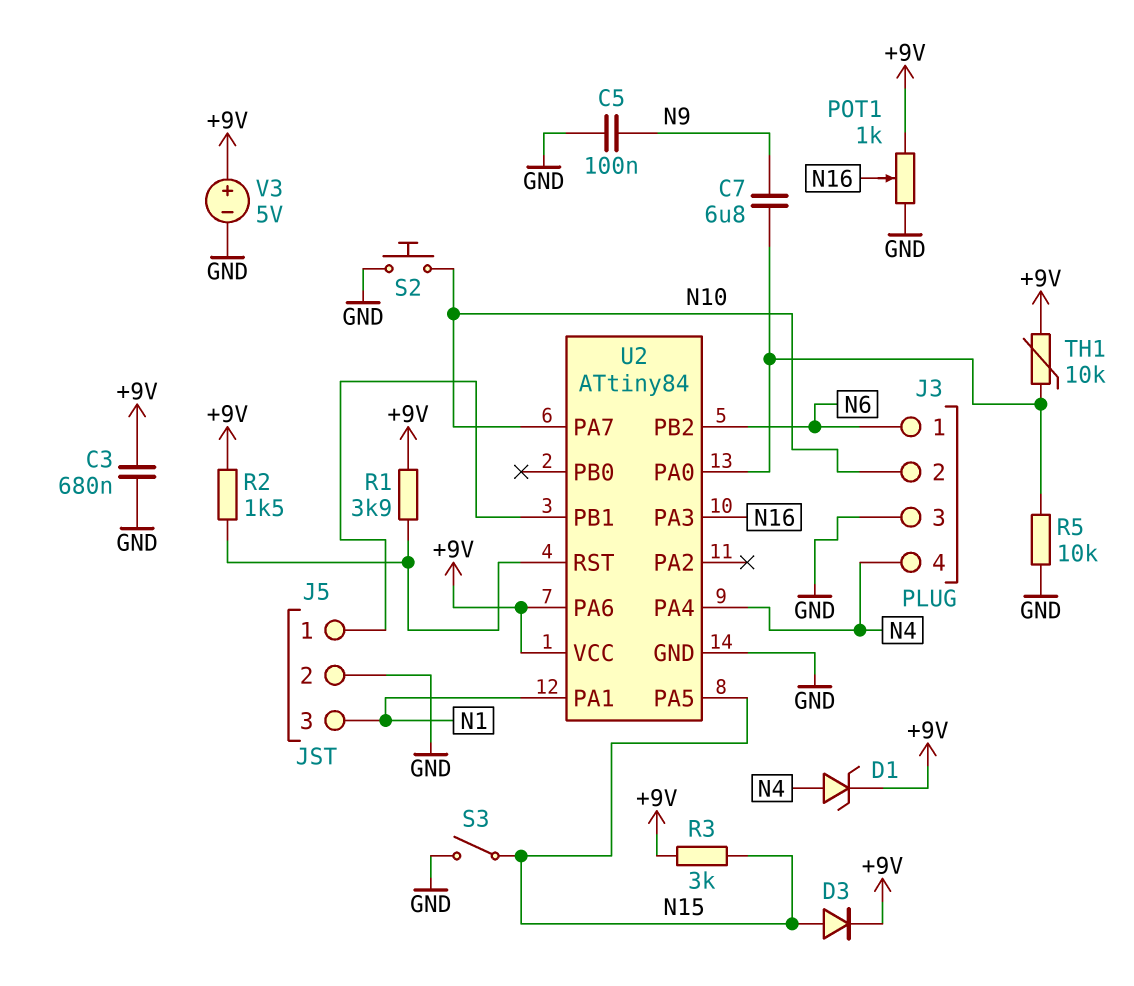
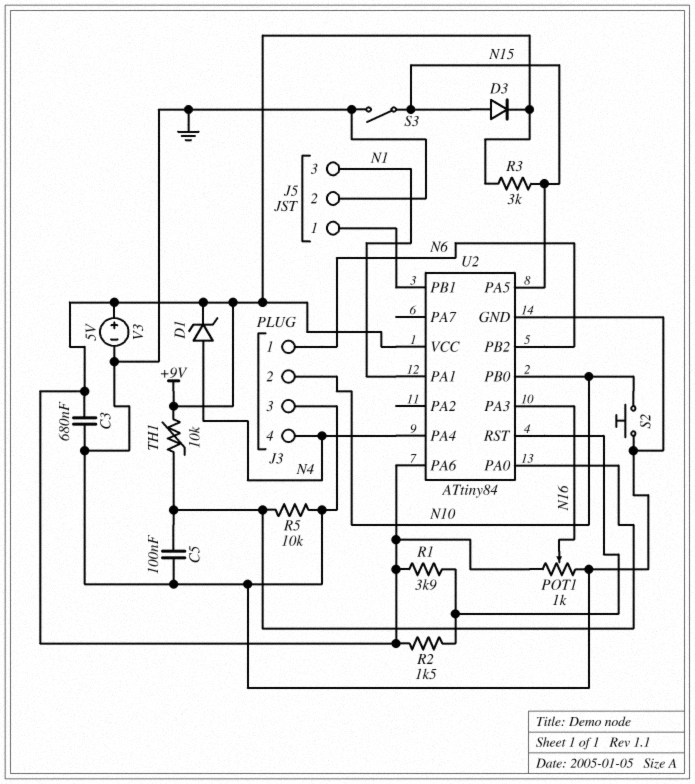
C5: 100nF (GND, N9) -> 100nF (GND, U2/PA0)
C7: 6.8uF (N9, U2/PA0) -> none
U2 pin PA7: N10 -> none
U2 pin PB0: none -> N10

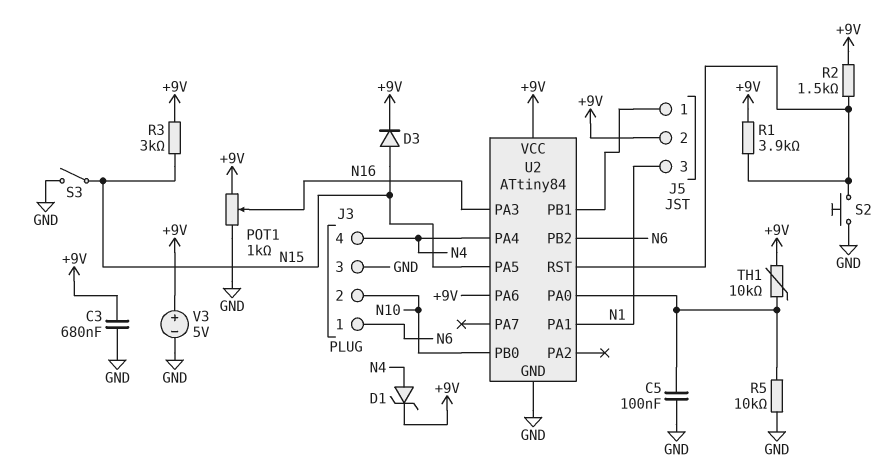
J5 pin 2: GND -> +9V
S2: button (GND, N10) -> button (GND, U2/RST)

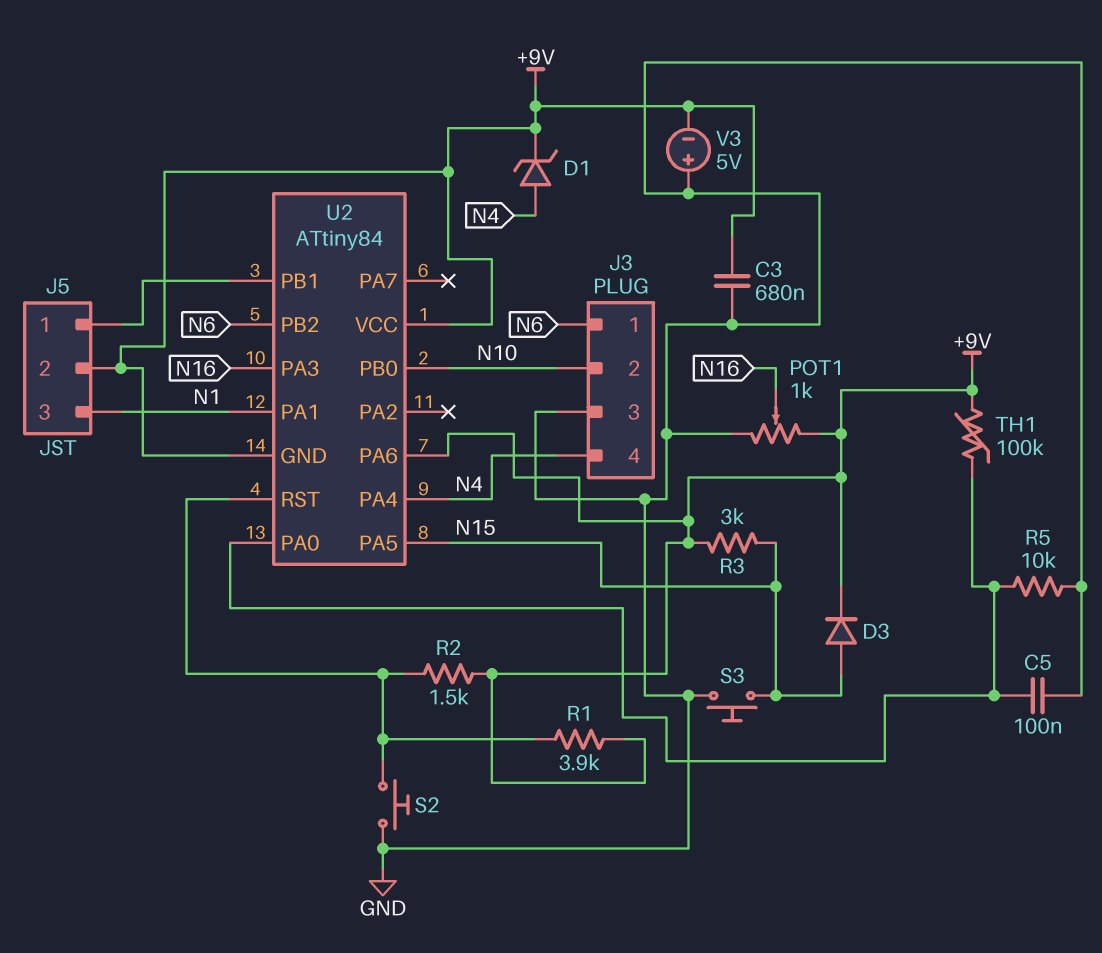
S3: switch (GND, N15) -> button (GND, N15)
TH1: 10k (+9V, U2/PA0) -> 100k (+9V, U2/PA0)
U2 pin GND: GND -> +9V
V3: 5V (plus +9V, minus GND) -> 5V (plus GND, minus +9V)

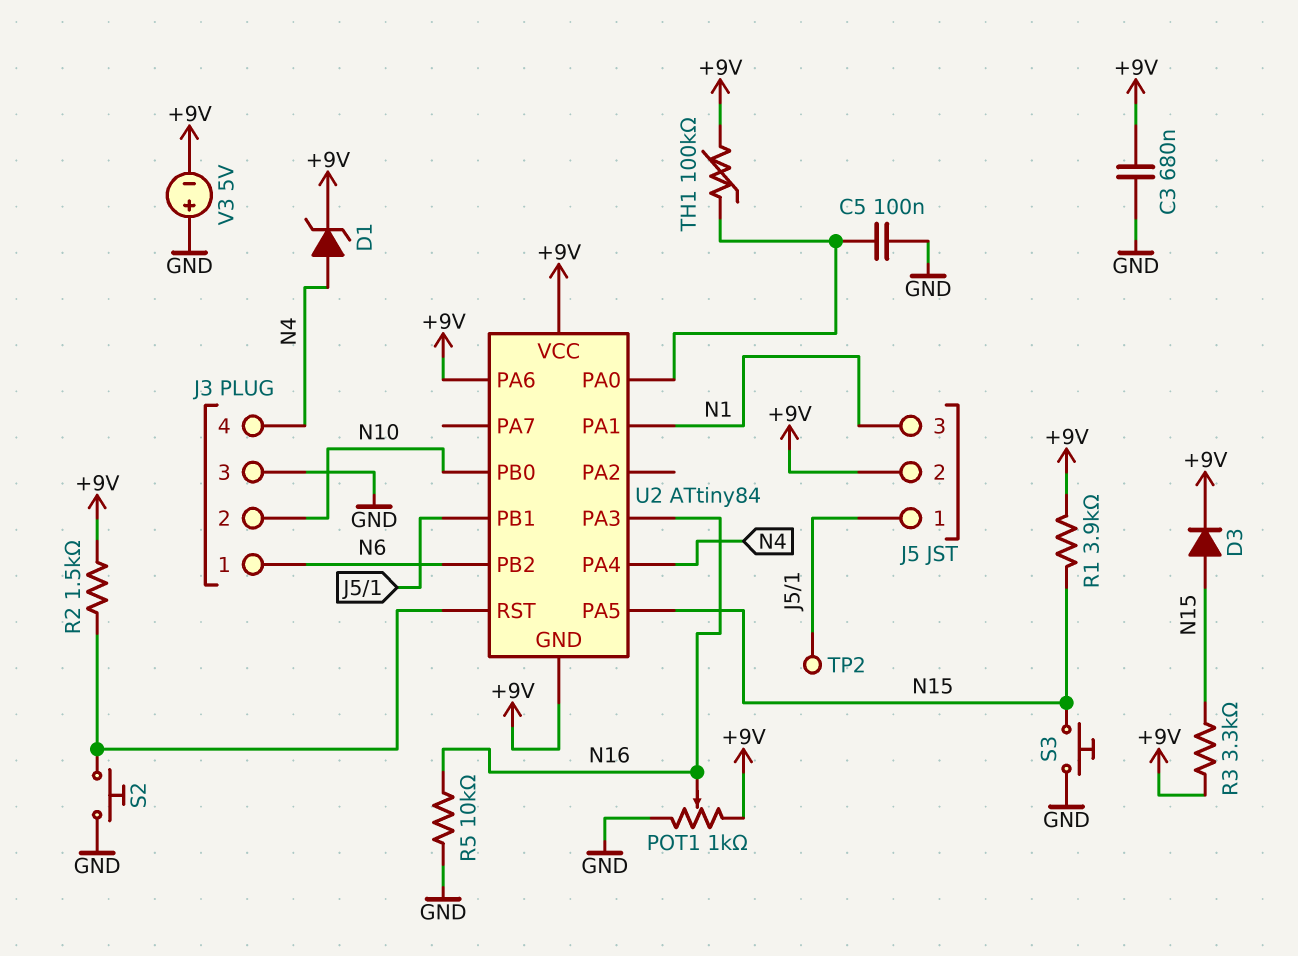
R1: 3.9k (+9V, U2/RST) -> 3.9k (+9V, N15)
R3: 3k (+9V, N15) -> 3.3k (+9V, N15)
R5: 10k (GND, U2/PA0) -> 10k (GND, N16)
TP2: none -> test point (J5/1)

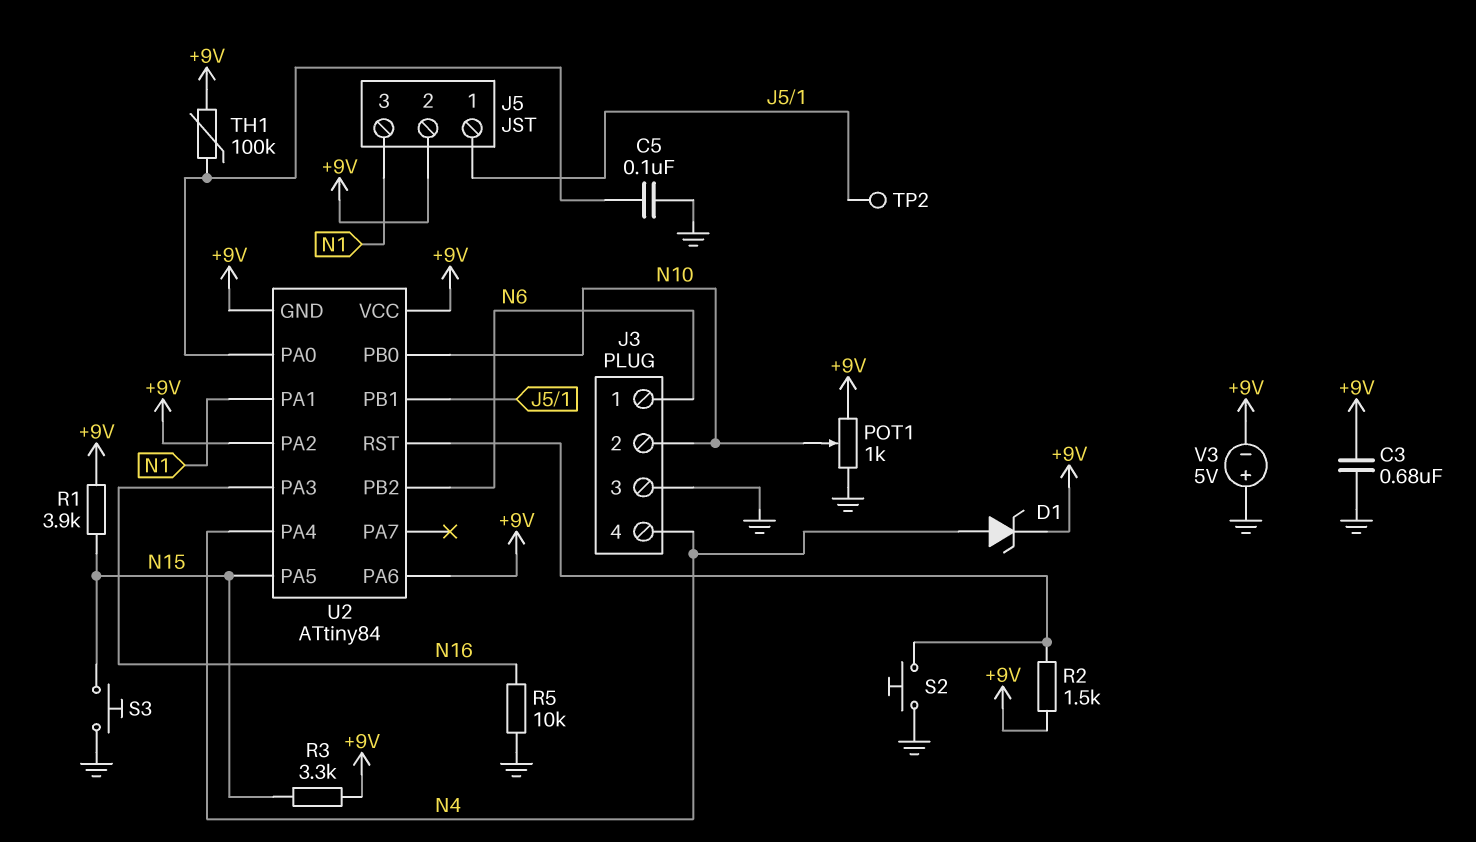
D3: diode (A N15, K +9V) -> none
POT1: 1k (+9V, GND, wiper N16) -> 1k (+9V, GND, wiper N10)
U2 pin PA2: none -> +9V

